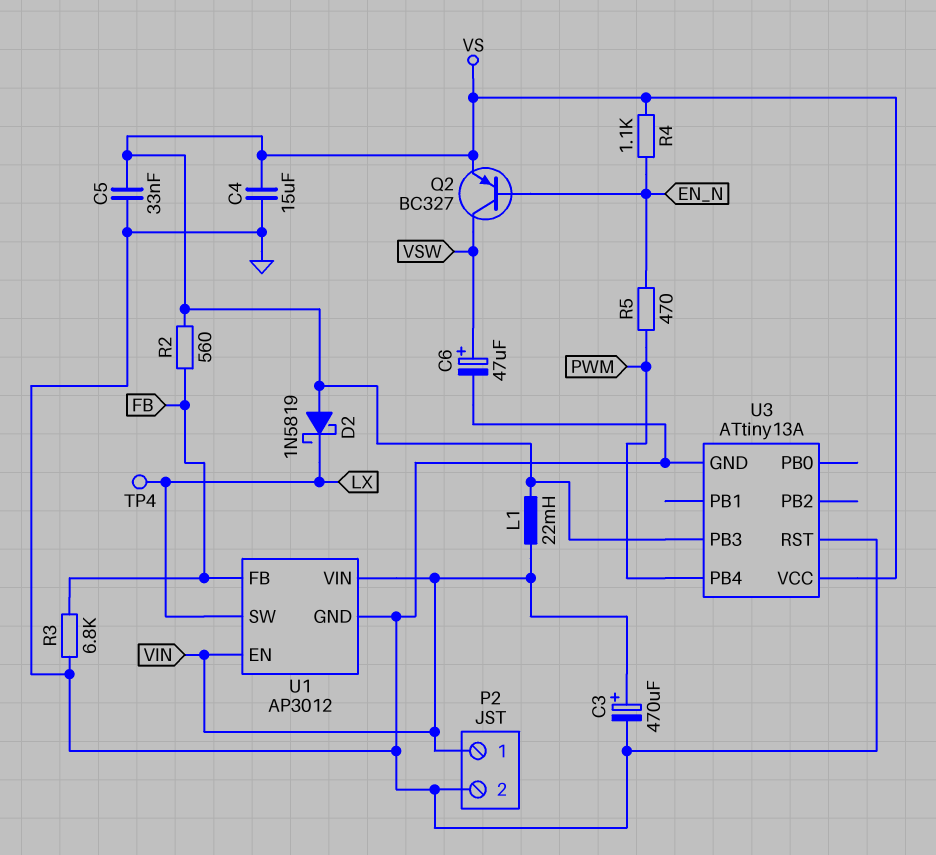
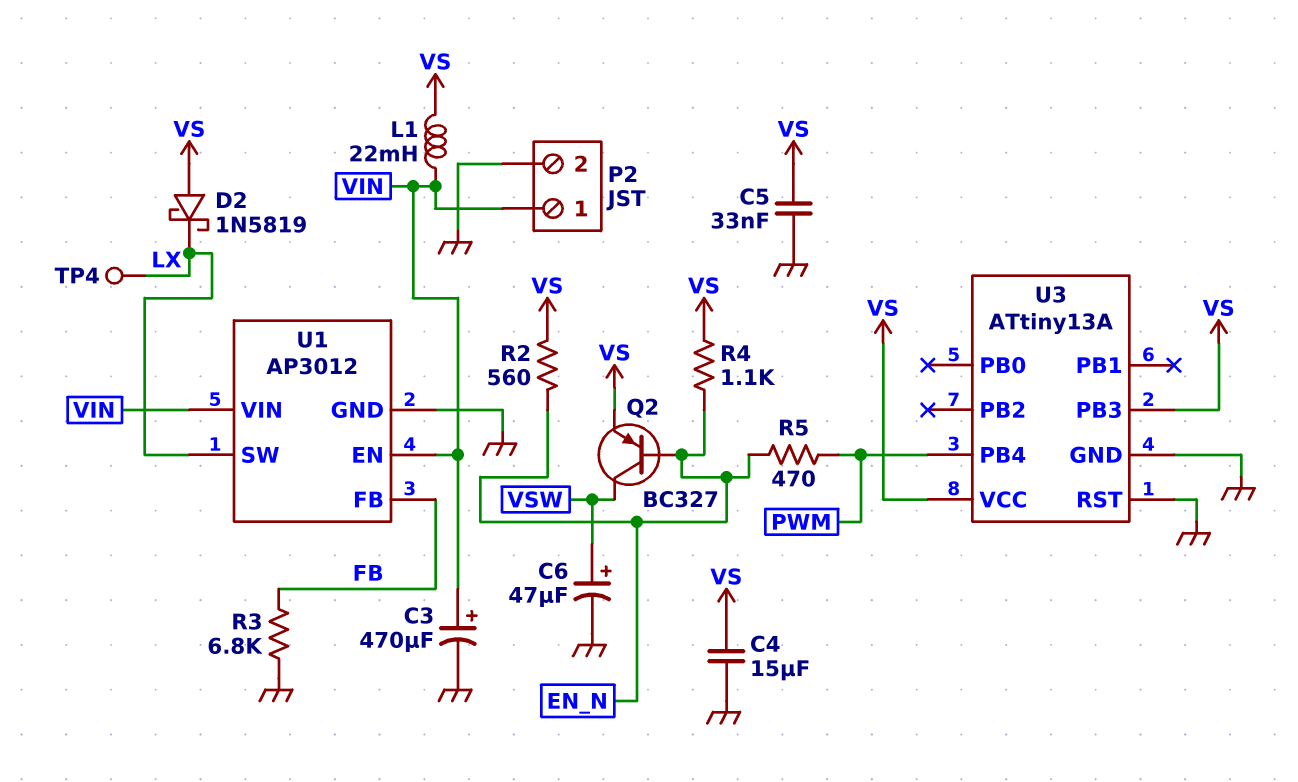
R2: 560 (FB, VS) -> 560 (EN_N, VS)

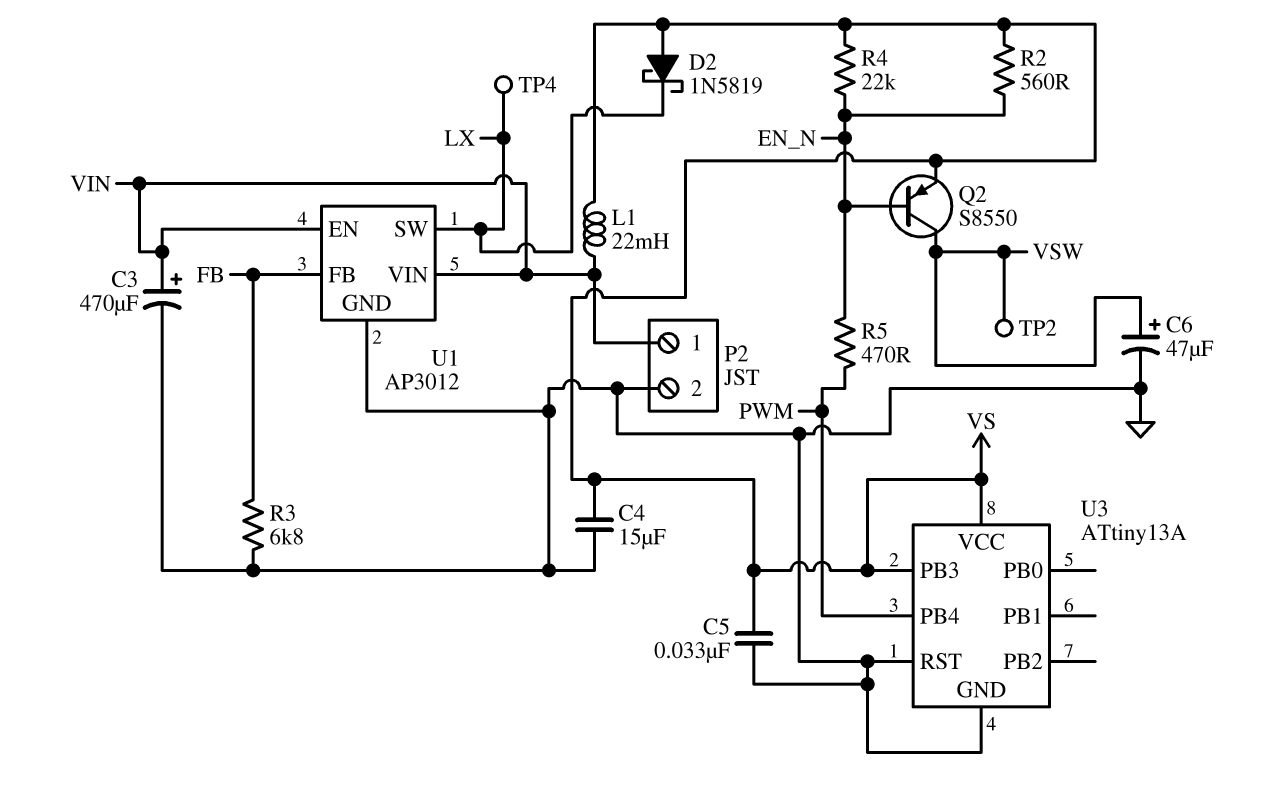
Q2: PNP BC327 (B EN_N, C VSW, E VS) -> PNP S8550 (B EN_N, C VSW, E VS)
R4: 1.1k (EN_N, VS) -> 22k (EN_N, VS)
TP2: none -> test point (VSW)

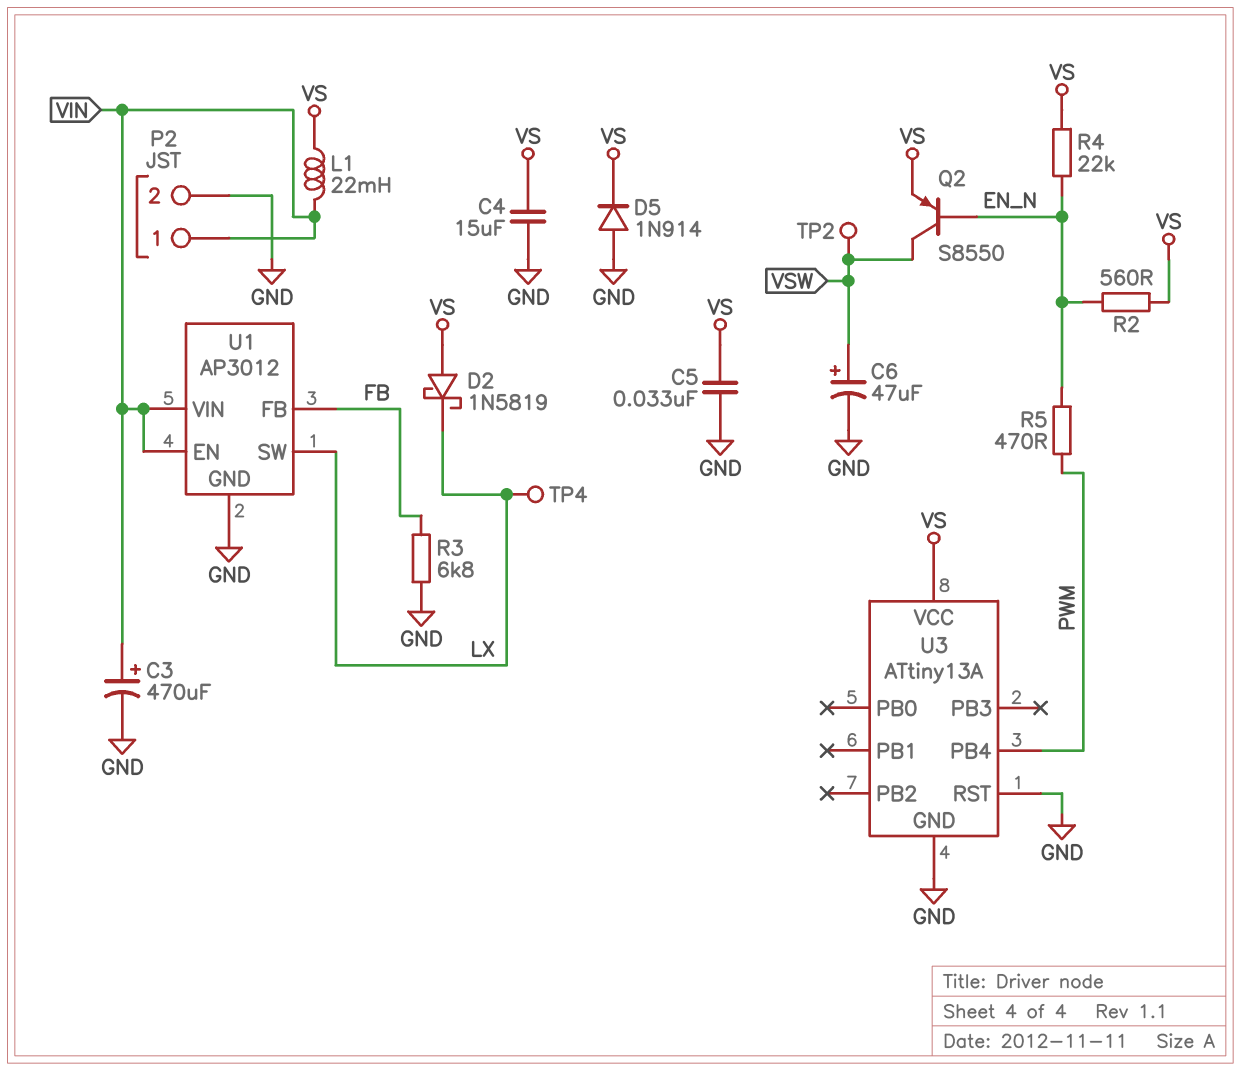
D5: none -> diode 1N914 (A GND, K VS)
U3 pin PB3: VS -> none

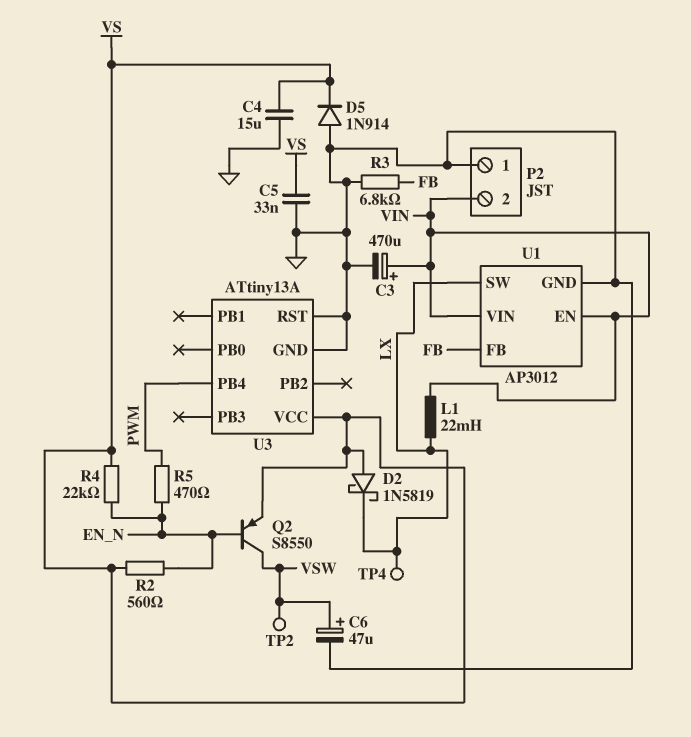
L1: 22mH (VIN, VS) -> 22mH (LX, VIN)
P2 pin 1: VIN -> GND
P2 pin 2: GND -> VIN

